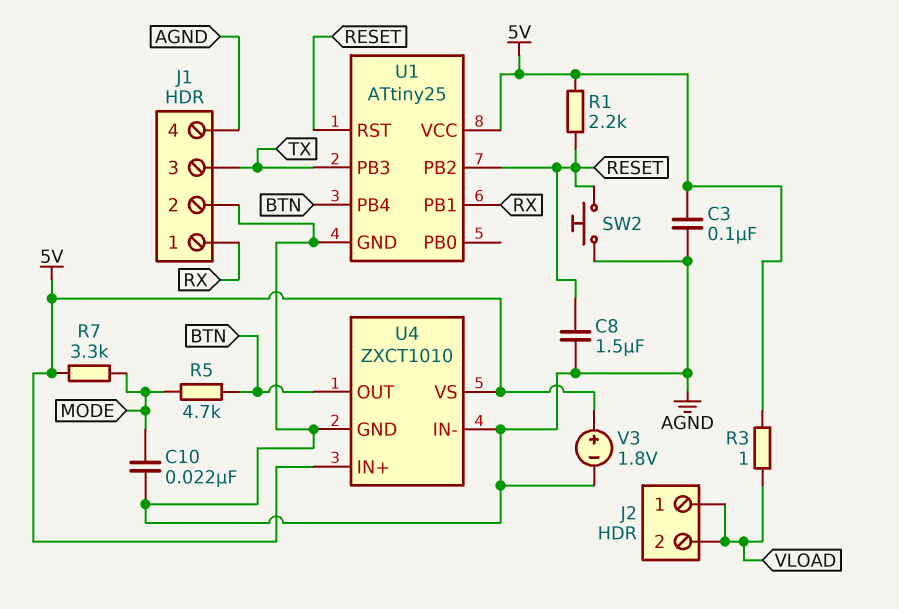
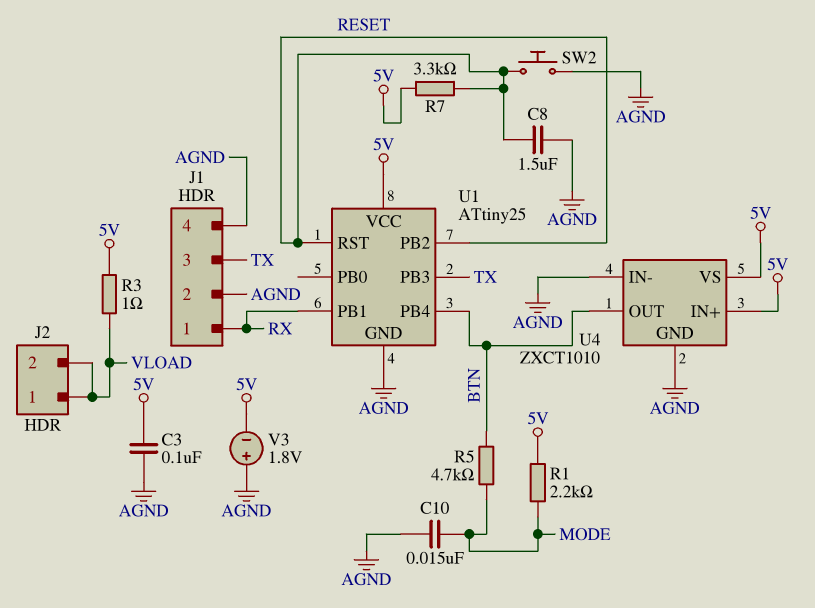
C10: 22nF (AGND, MODE) -> 15nF (AGND, MODE)
R1: 2.2k (5V, RESET) -> 2.2k (5V, MODE)
R7: 3.3k (5V, MODE) -> 3.3k (5V, RESET)
V3: 1.8V (plus 5V, minus AGND) -> 1.8V (plus AGND, minus 5V)

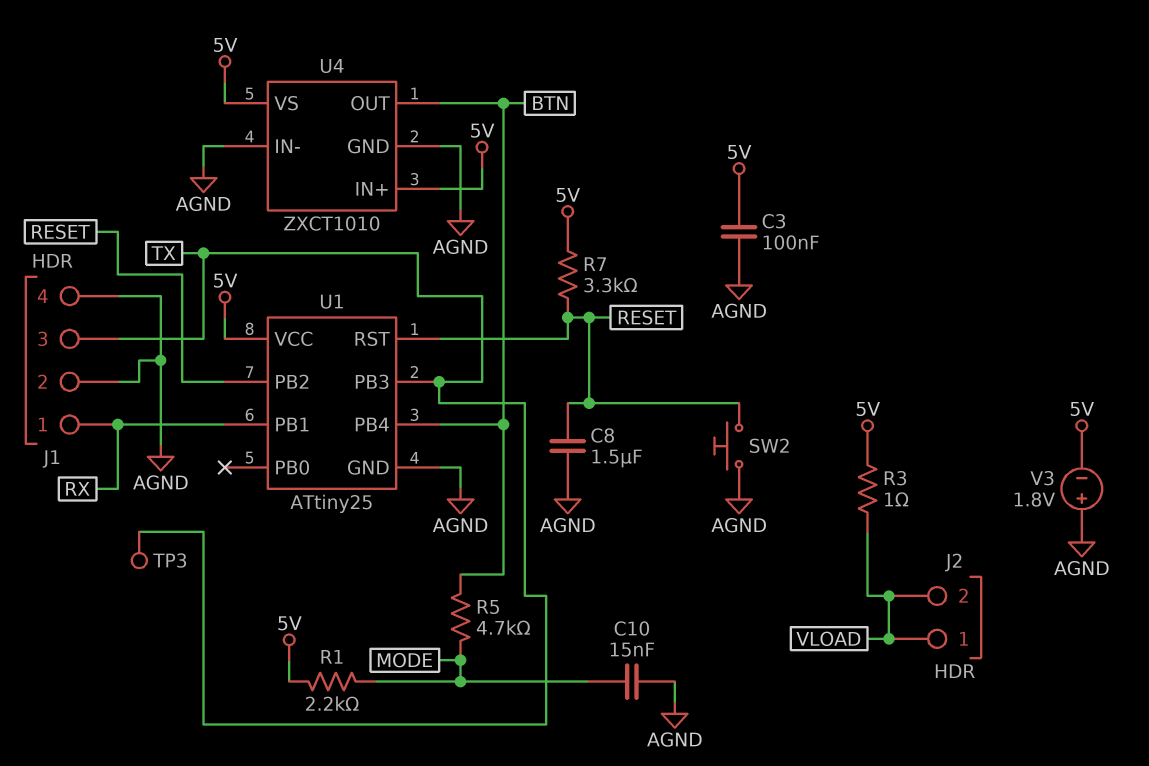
TP3: none -> test point (TX)

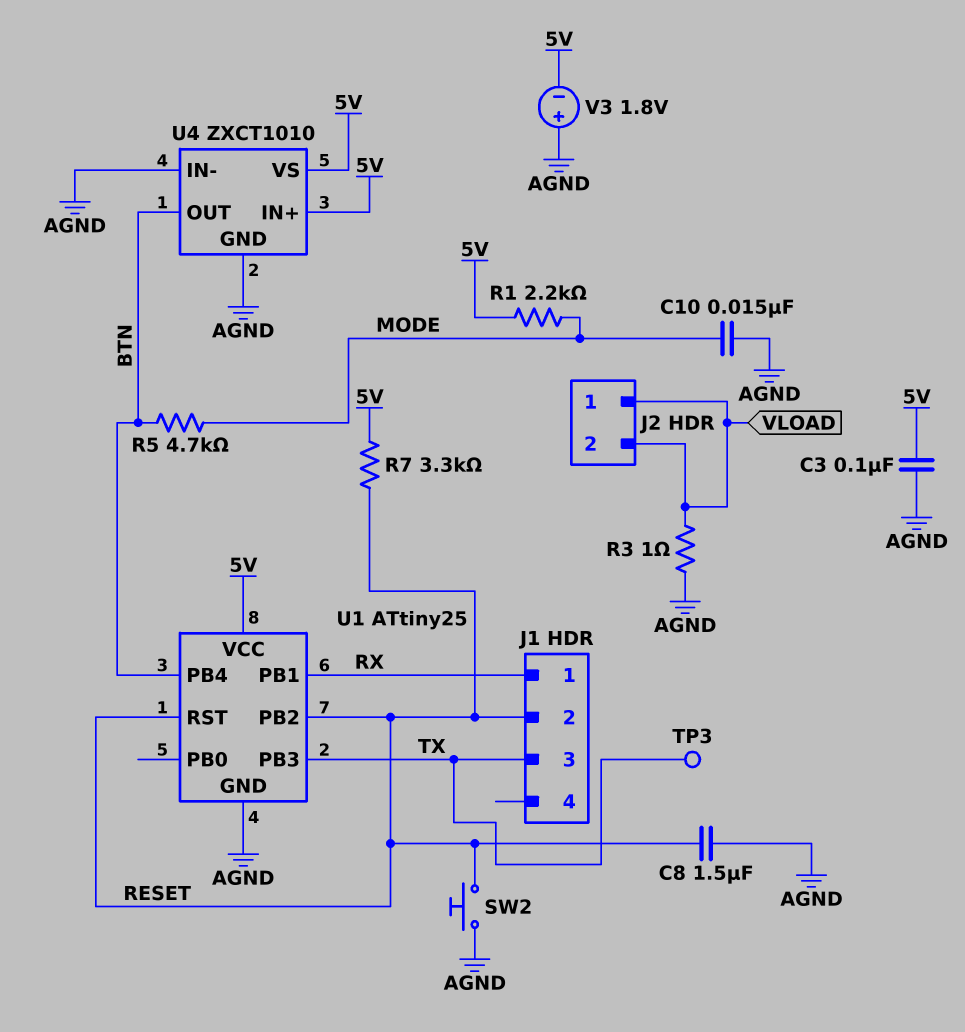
J1 pin 2: AGND -> RESET
J1 pin 4: AGND -> none
R3: 1 (5V, VLOAD) -> 1 (AGND, VLOAD)

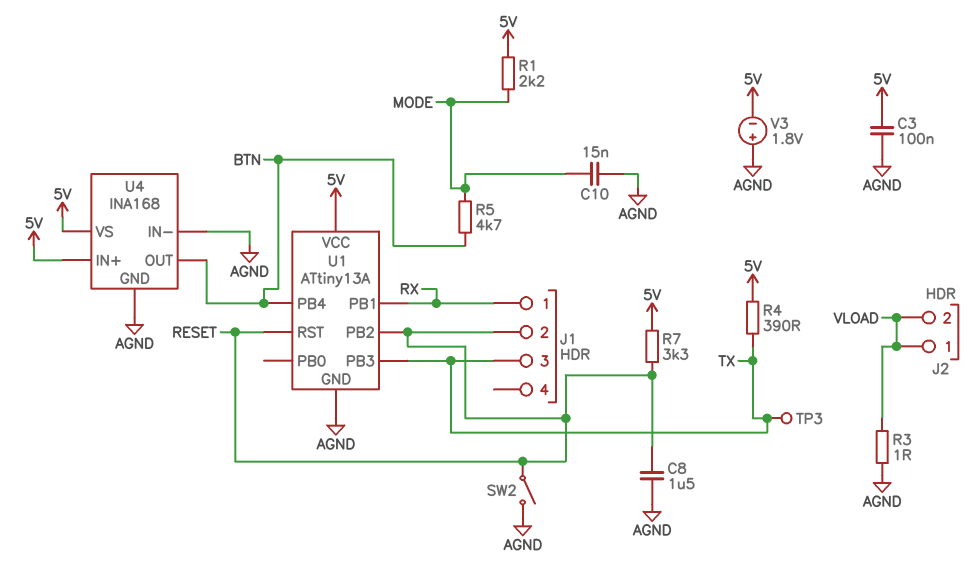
R4: none -> 390 (5V, TX)
SW2: button (AGND, RESET) -> switch (AGND, RESET)
U1: ATtiny25 -> ATtiny13A
U4: ZXCT1010 -> INA168

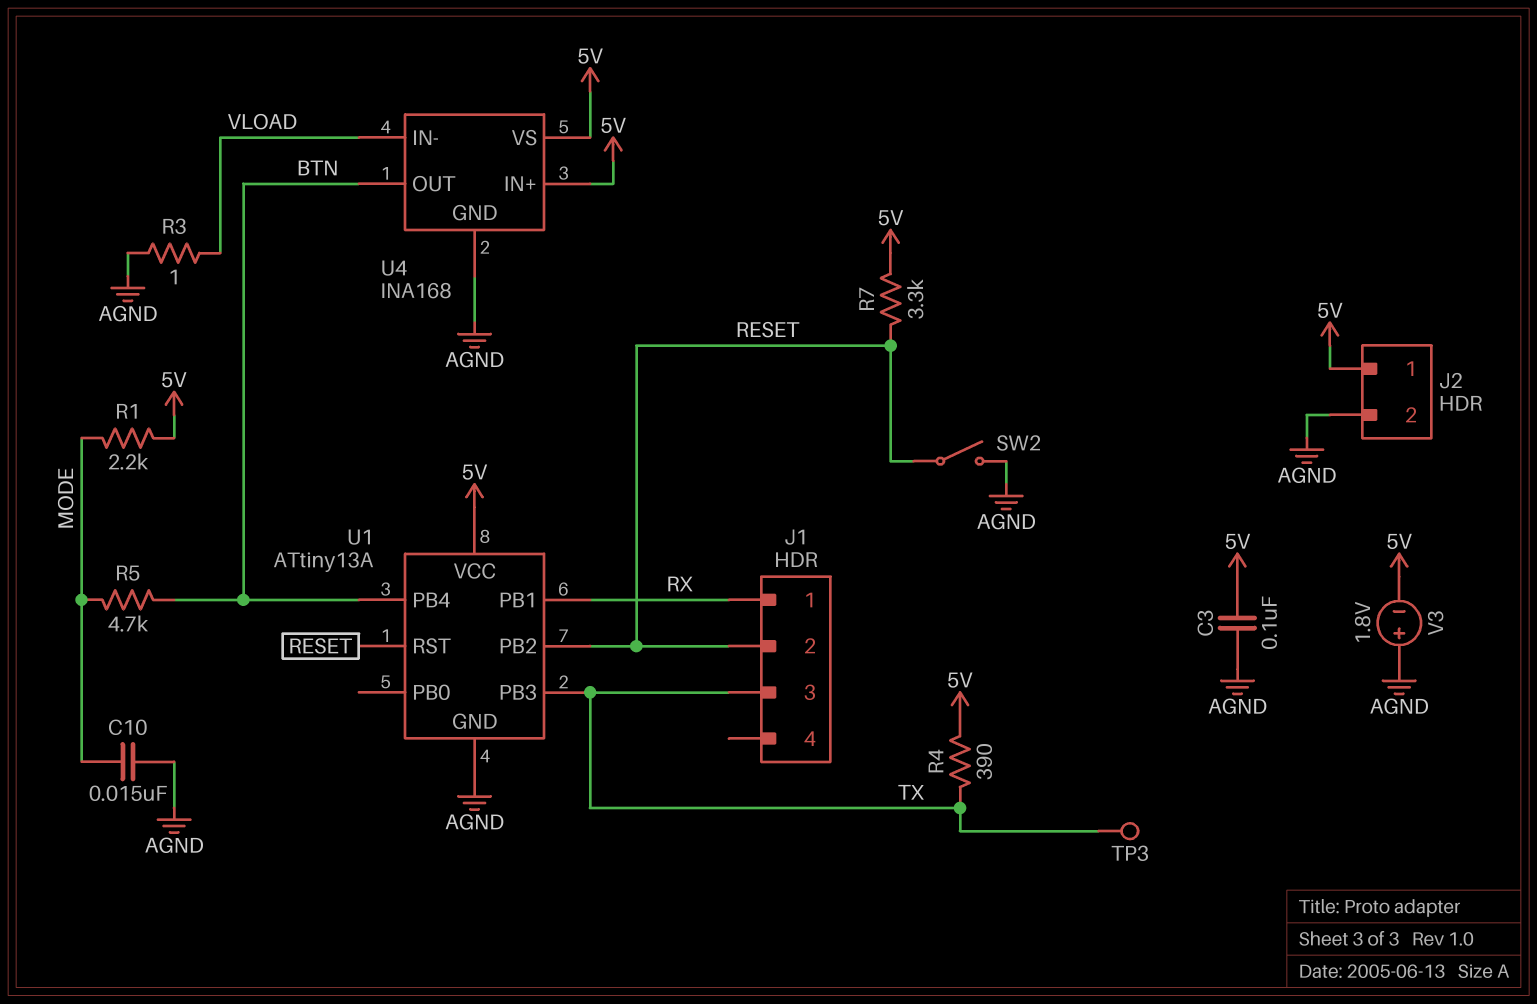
C8: 1.5uF (AGND, RESET) -> none
J2 pin 1: VLOAD -> 5V
J2 pin 2: VLOAD -> AGND
U4 pin IN-: AGND -> VLOAD

